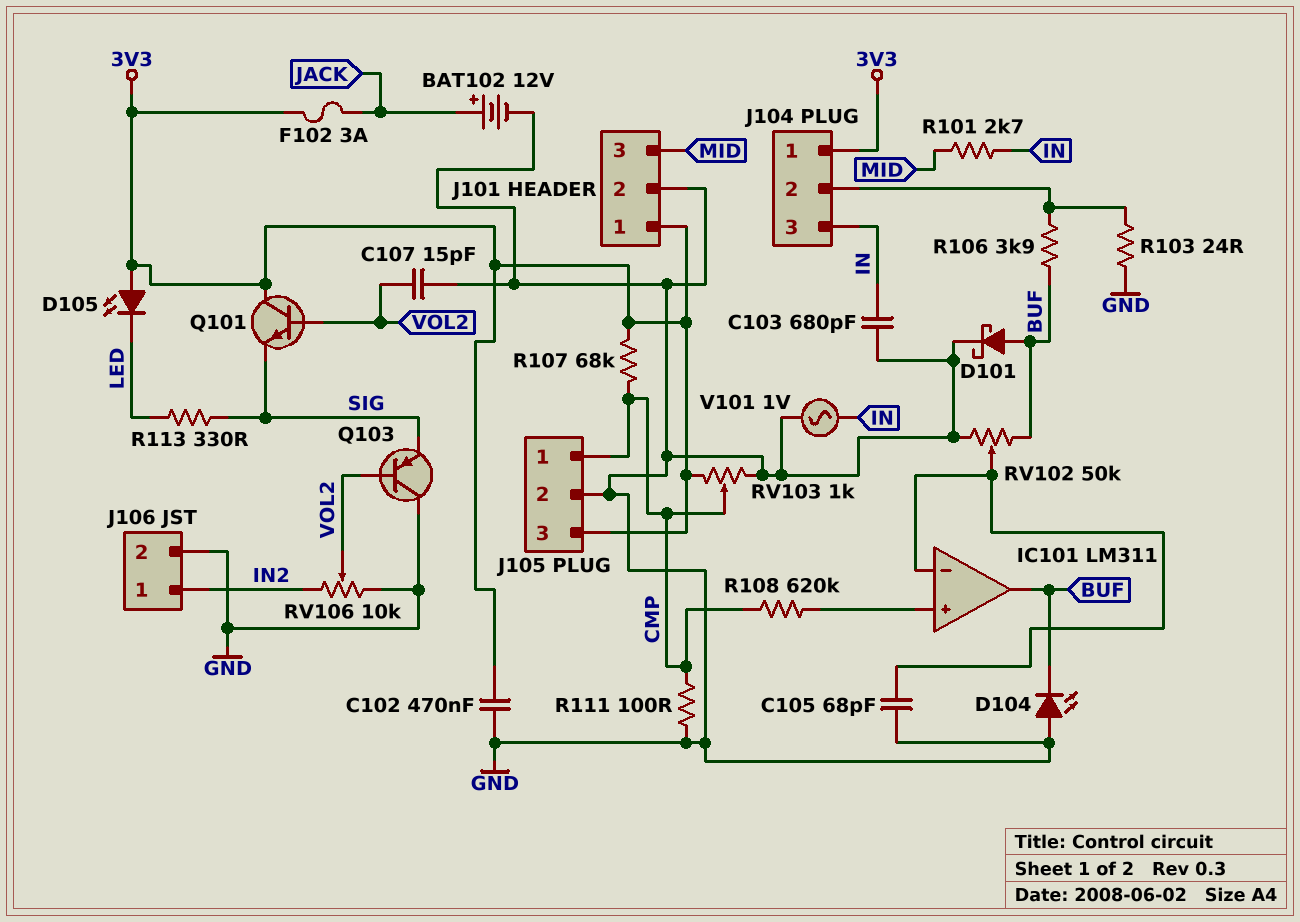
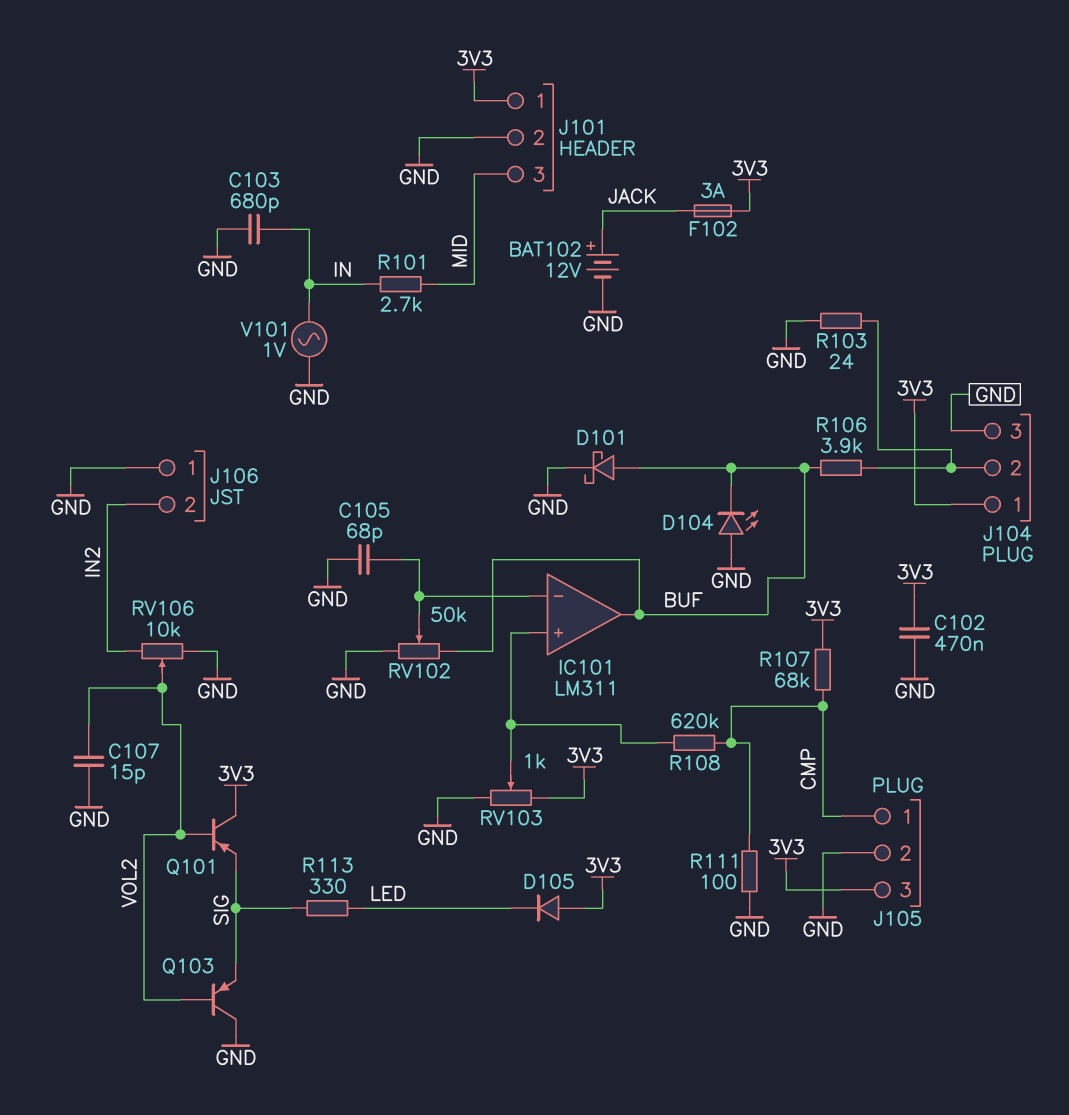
D105: LED (A 3V3, K LED) -> diode (A 3V3, K LED)
J104 pin 3: IN -> GND
J106 pin 1: IN2 -> GND
J106 pin 2: GND -> IN2
Q101: NPN (B VOL2, C 3V3, E SIG) -> PNP (B VOL2, C 3V3, E SIG)
RV103: 1k (3V3, GND, wiper CMP) -> 1k (3V3, GND, wiper IC101/in+)

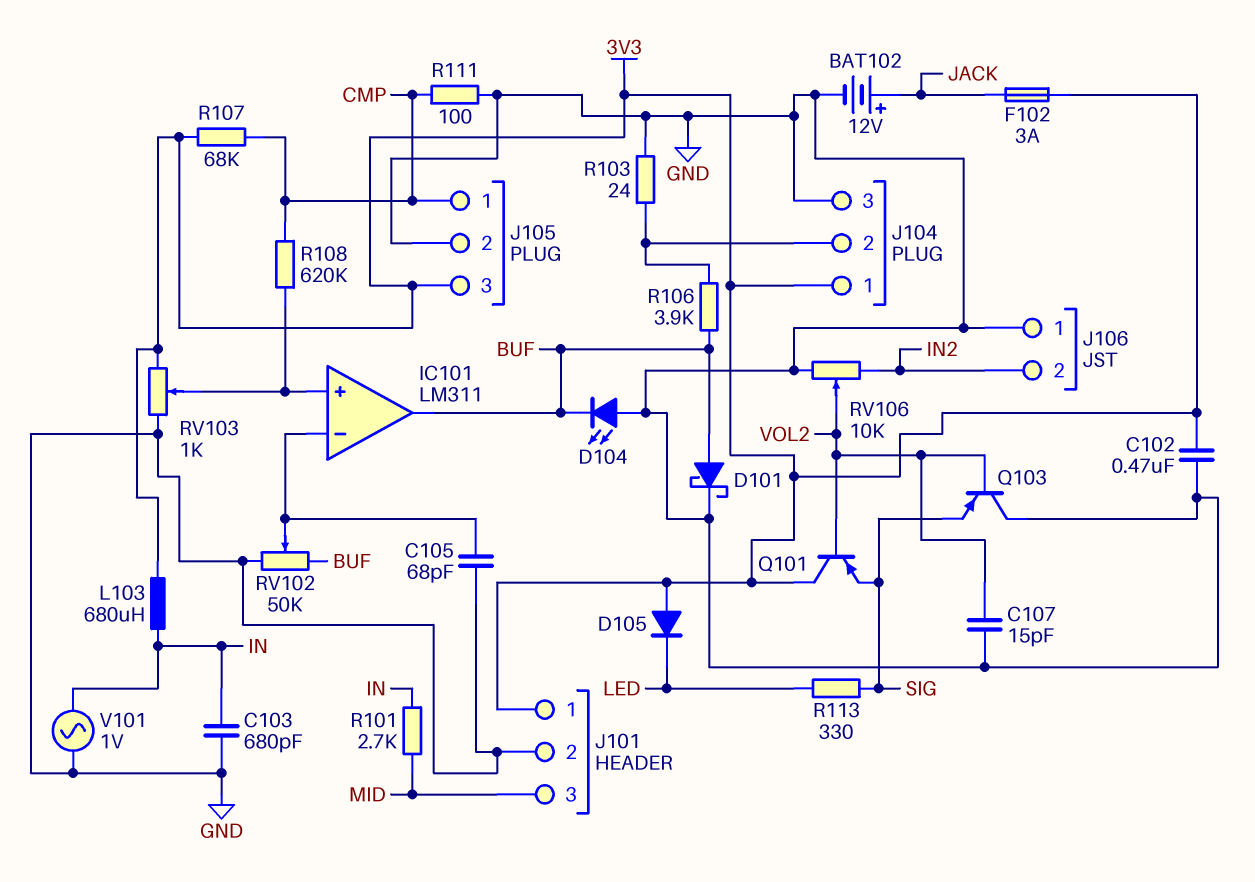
L103: none -> 680uH (3V3, IN)

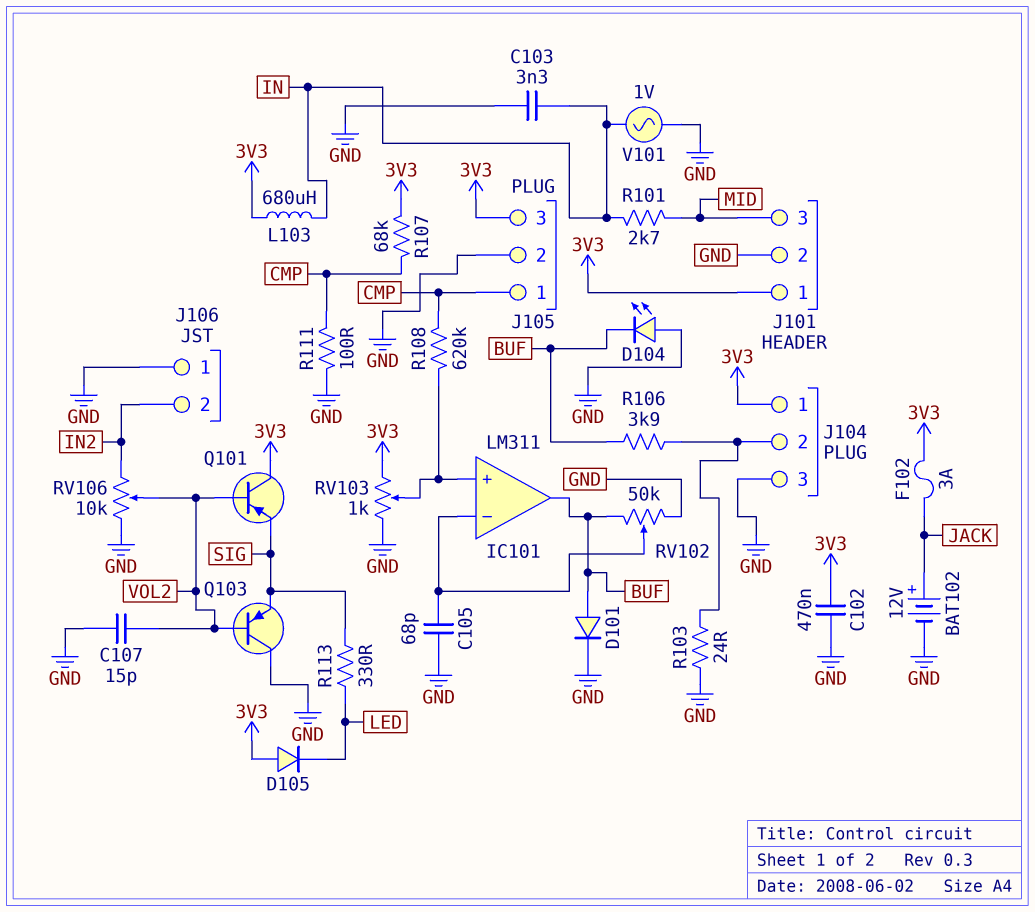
C103: 680pF (GND, IN) -> 3.3nF (GND, IN)
D101: schottky (A BUF, K GND) -> diode (A BUF, K GND)

